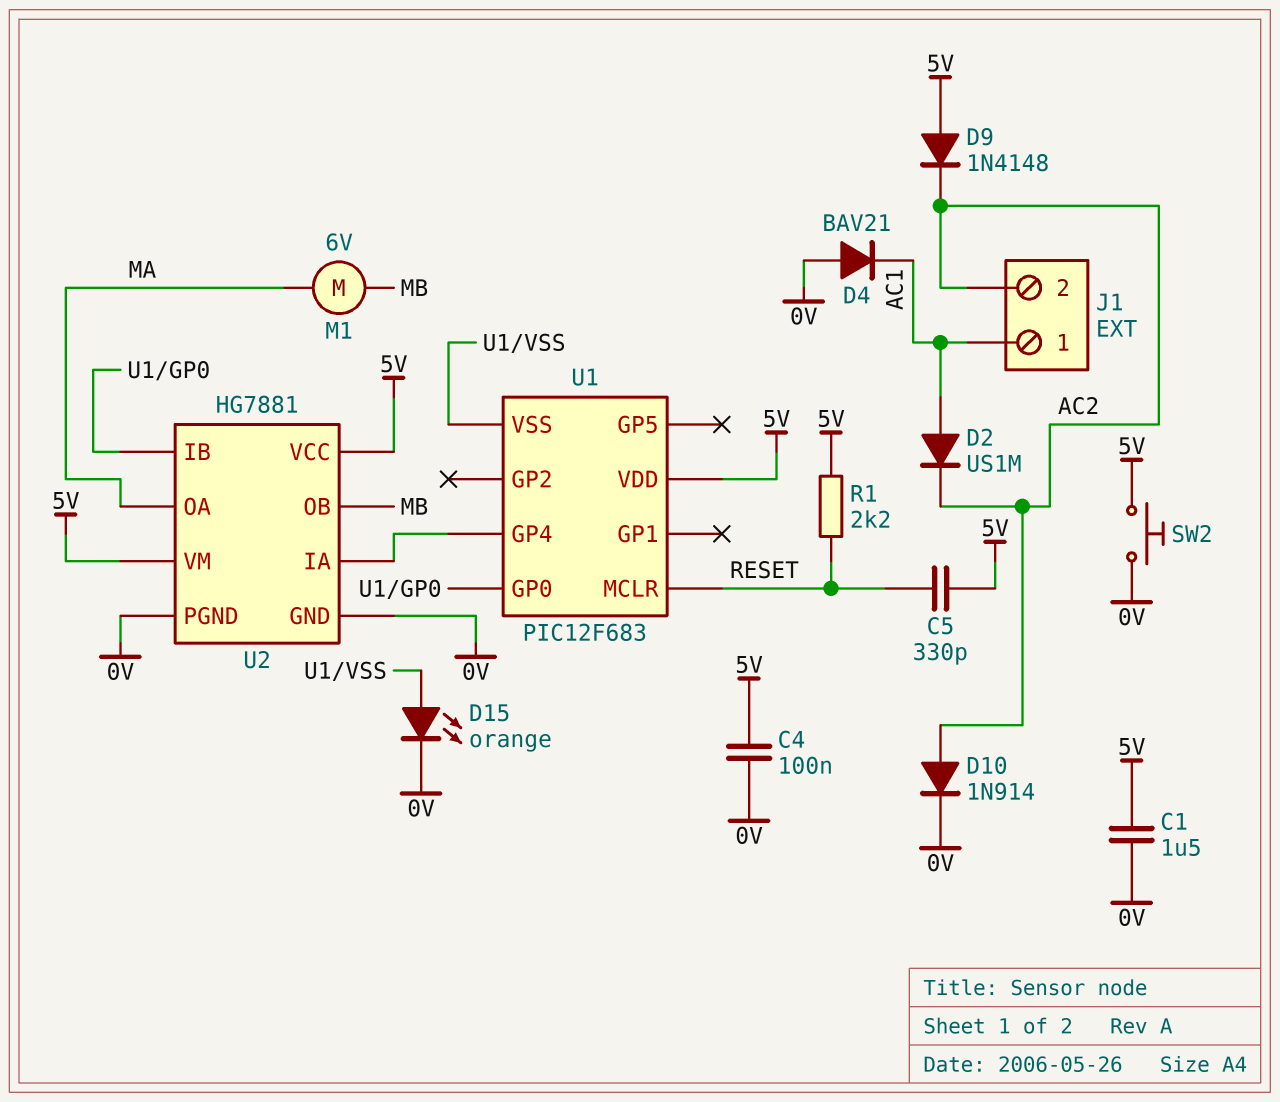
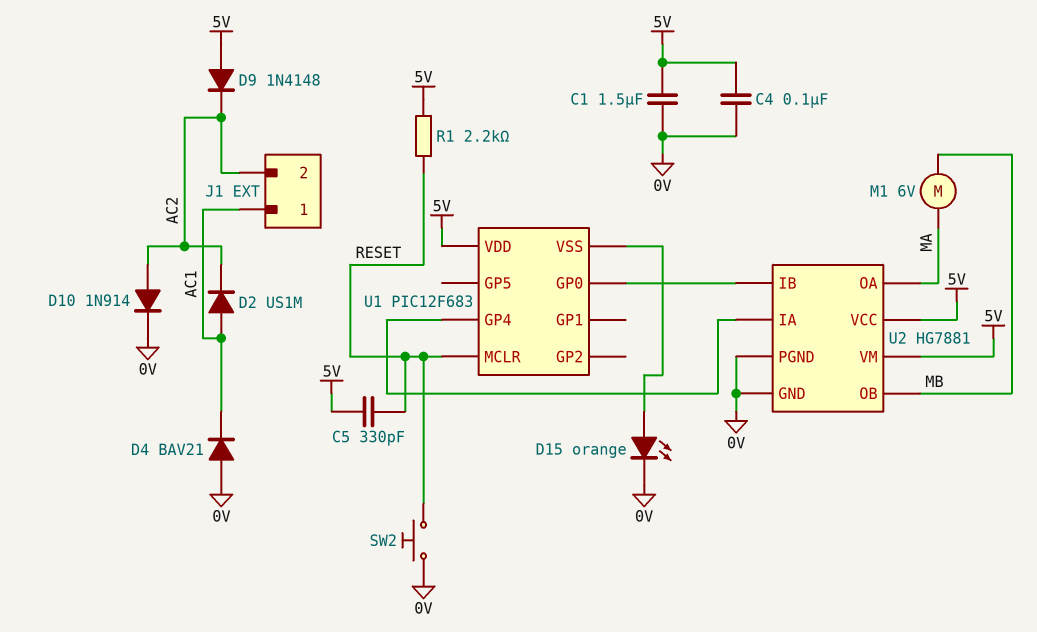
SW2: button (0V, 5V) -> button (0V, RESET)

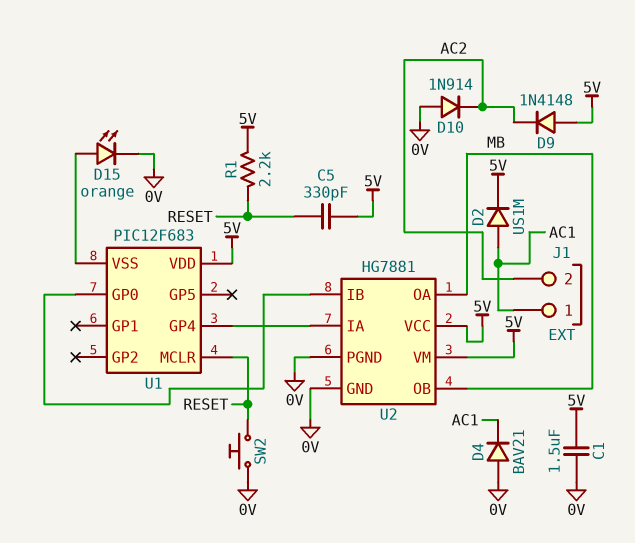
C4: 100nF (0V, 5V) -> none
D2: diode US1M (A AC1, K AC2) -> diode US1M (A AC1, K 5V)
D10: diode 1N914 (A AC2, K 0V) -> diode 1N914 (A 0V, K AC2)
M1: motor 6V (MA, MB) -> none
U2 pin OA: MA -> MB

